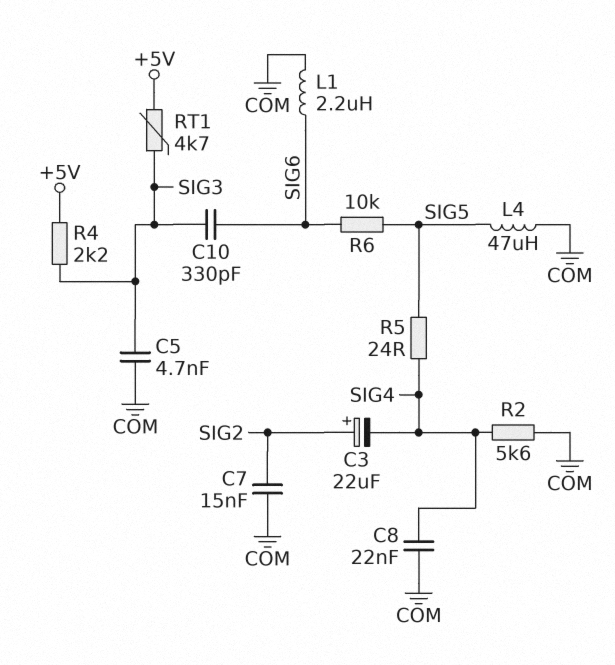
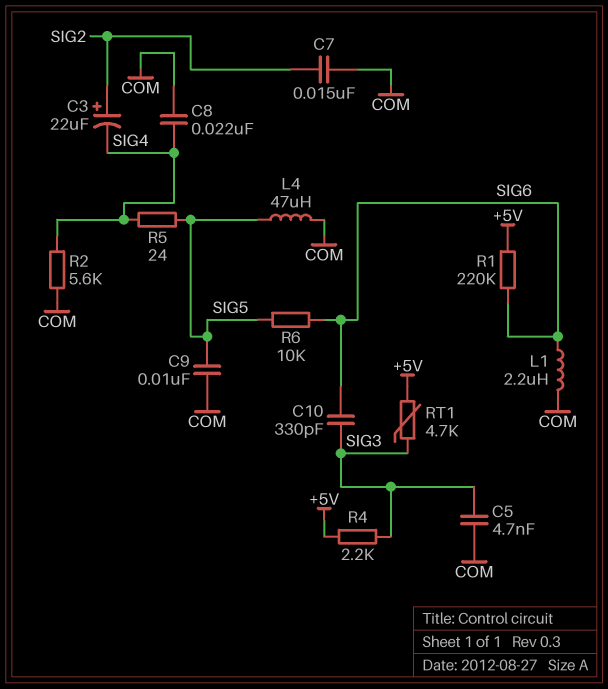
C9: none -> 10nF (COM, SIG5)
R1: none -> 220k (+5V, SIG6)

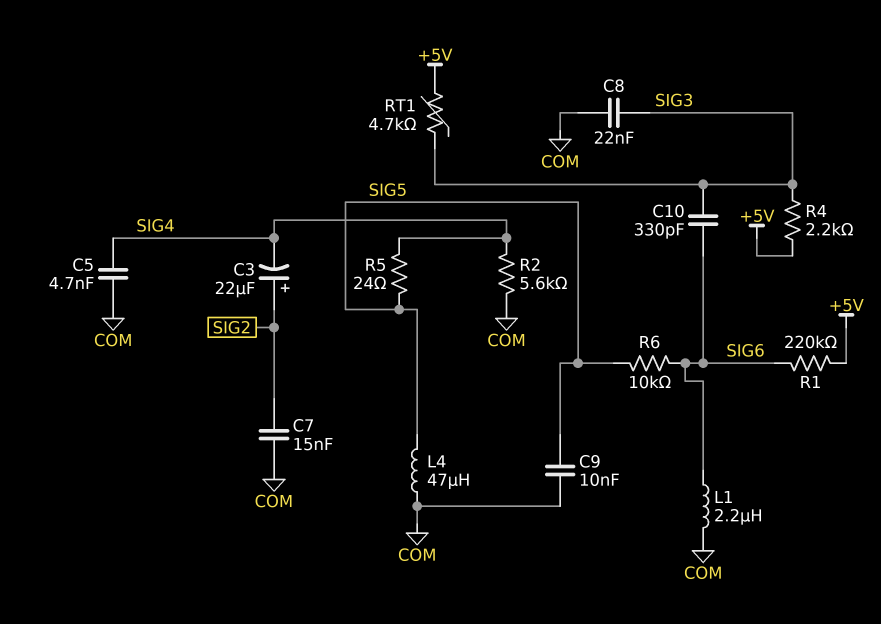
C5: 4.7nF (COM, SIG3) -> 4.7nF (COM, SIG4)
C8: 22nF (COM, SIG4) -> 22nF (COM, SIG3)

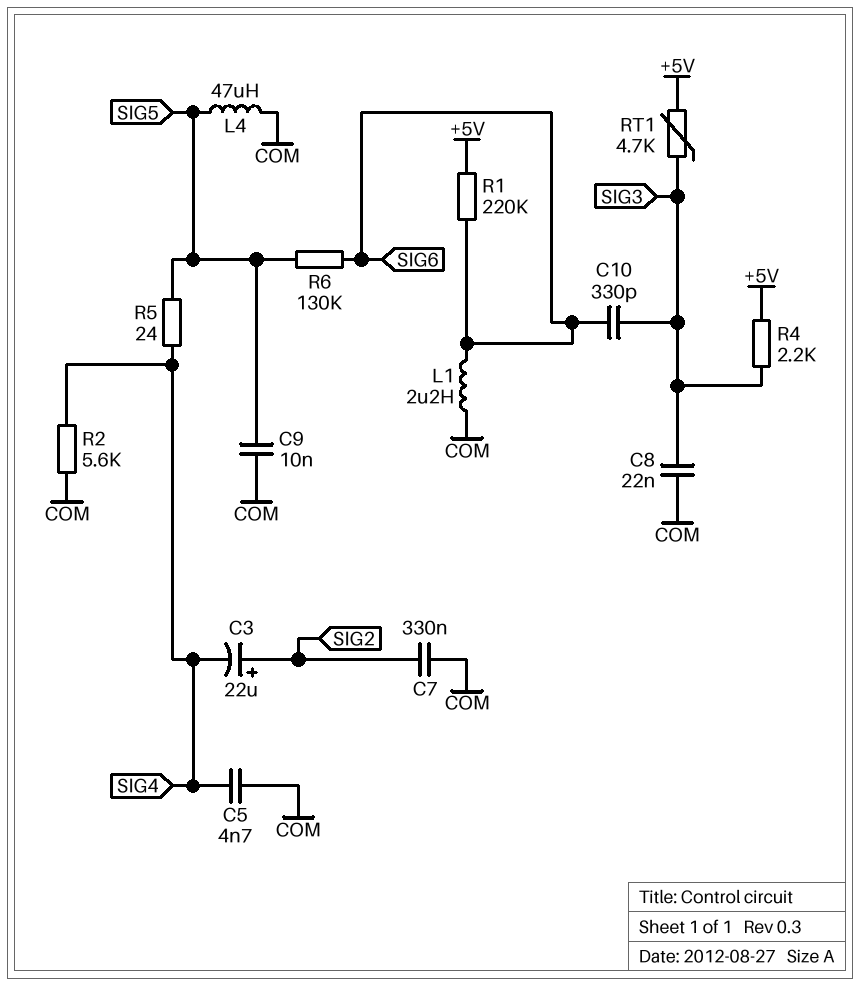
C7: 15nF (COM, SIG2) -> 330nF (COM, SIG2)
R6: 10k (SIG5, SIG6) -> 130k (SIG5, SIG6)

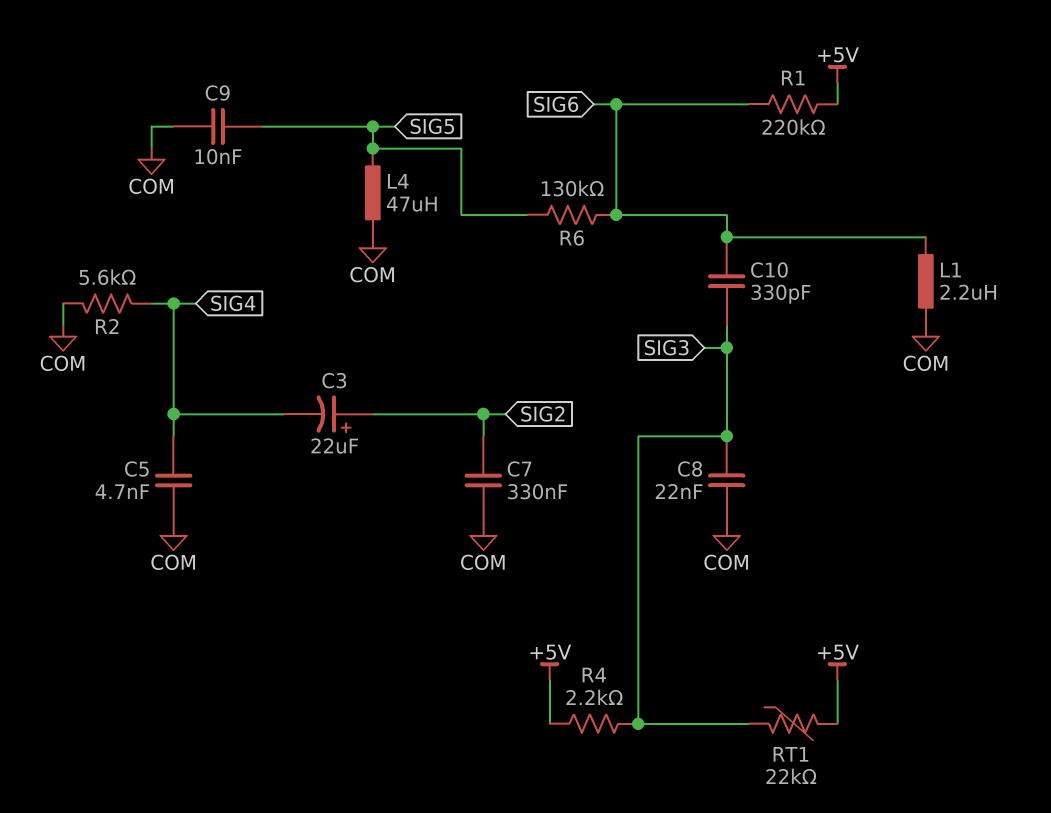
R5: 24 (SIG4, SIG5) -> none
RT1: 4.7k (+5V, SIG3) -> 22k (+5V, SIG3)

